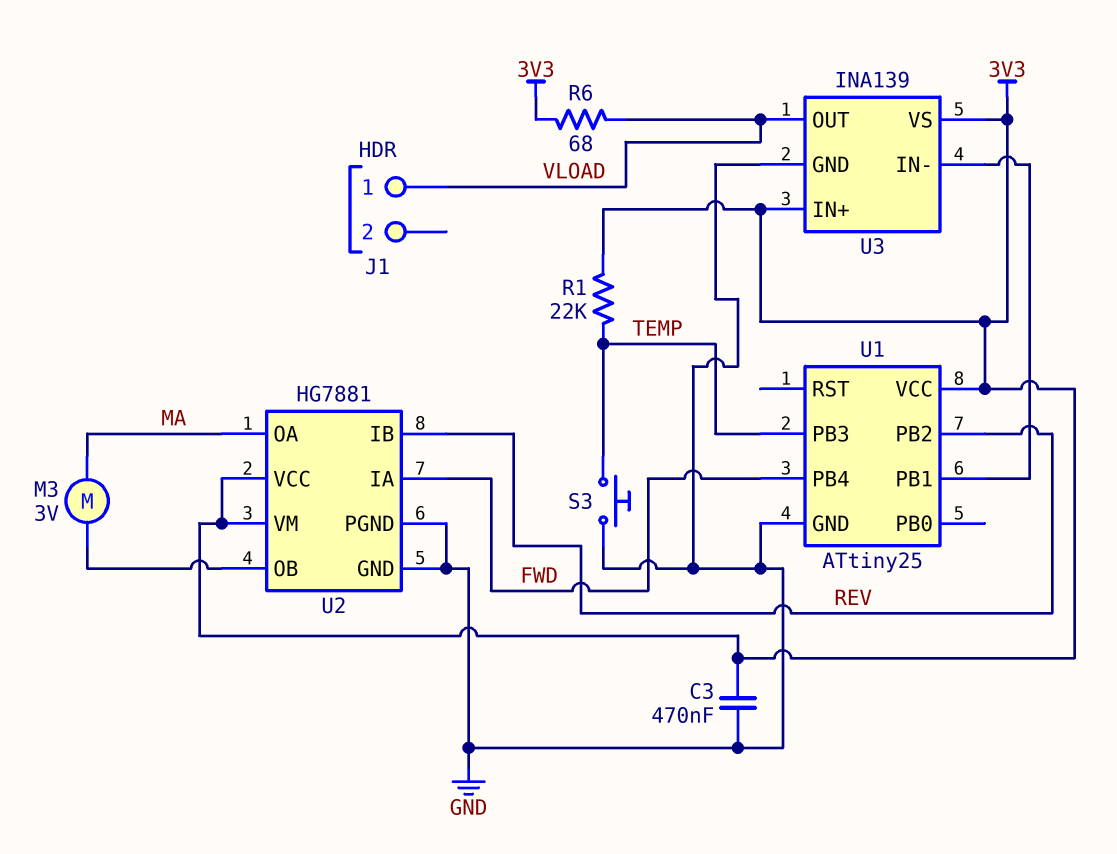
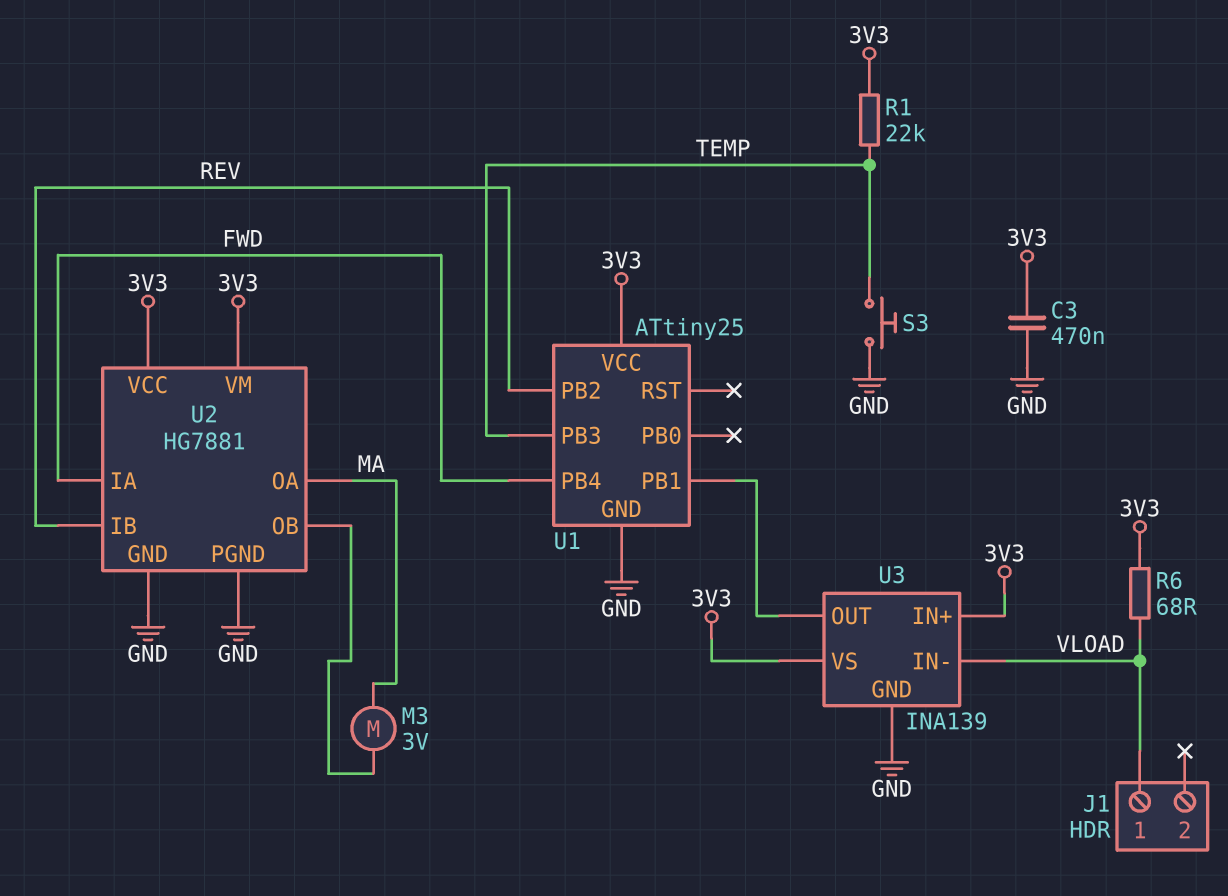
U3 pin IN-: U1/PB1 -> VLOAD
U3 pin OUT: VLOAD -> U1/PB1

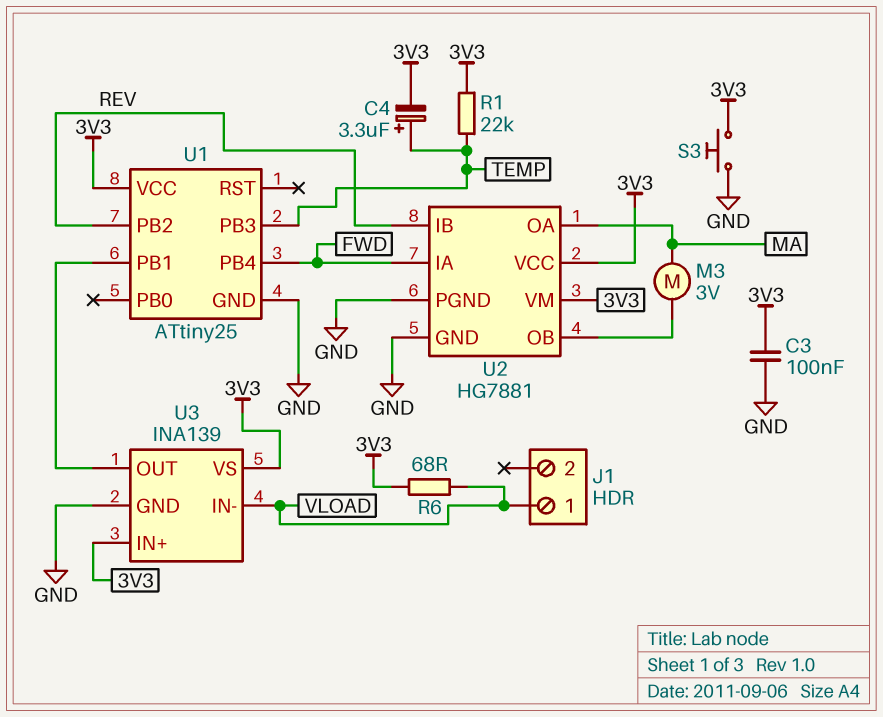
C3: 470nF (3V3, GND) -> 100nF (3V3, GND)
C4: none -> 3.3uF (plus TEMP, minus 3V3)
S3: button (GND, TEMP) -> button (3V3, GND)

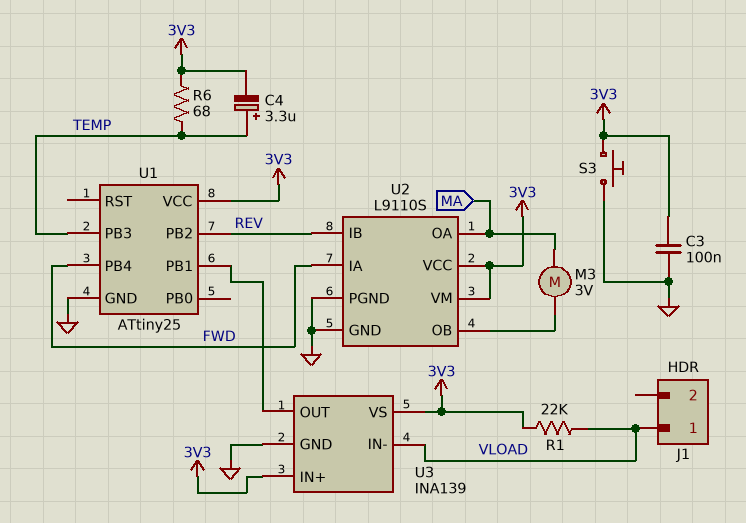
R1: 22k (3V3, TEMP) -> 22k (3V3, VLOAD)
R6: 68 (3V3, VLOAD) -> 68 (3V3, TEMP)
U2: HG7881 -> L9110S

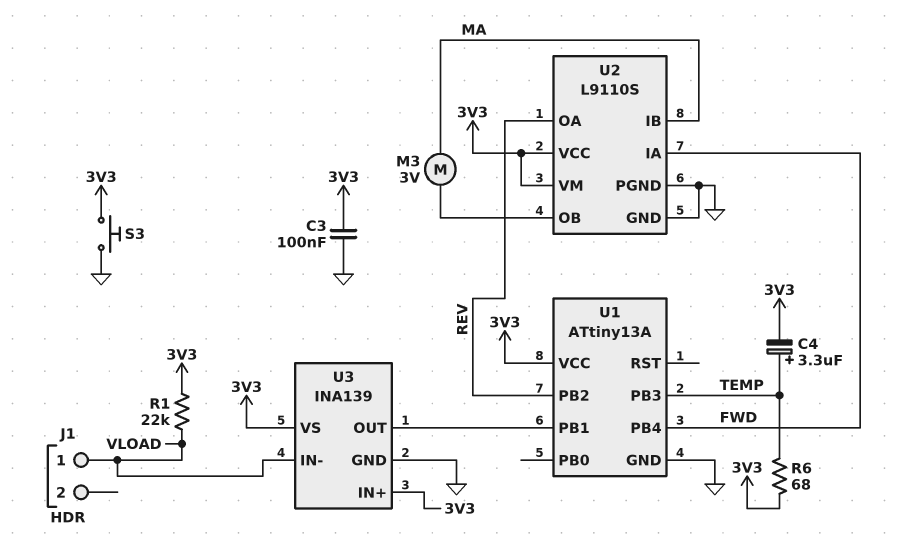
U1: ATtiny25 -> ATtiny13A
U2 pin IB: REV -> MA
U2 pin OA: MA -> REV

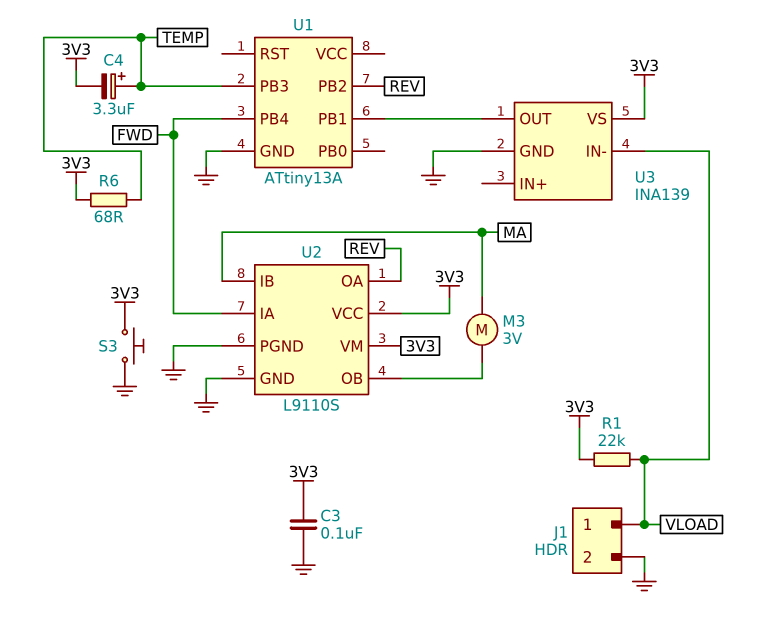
J1 pin 2: none -> GND
U1 pin VCC: 3V3 -> none
U3 pin IN+: 3V3 -> none

